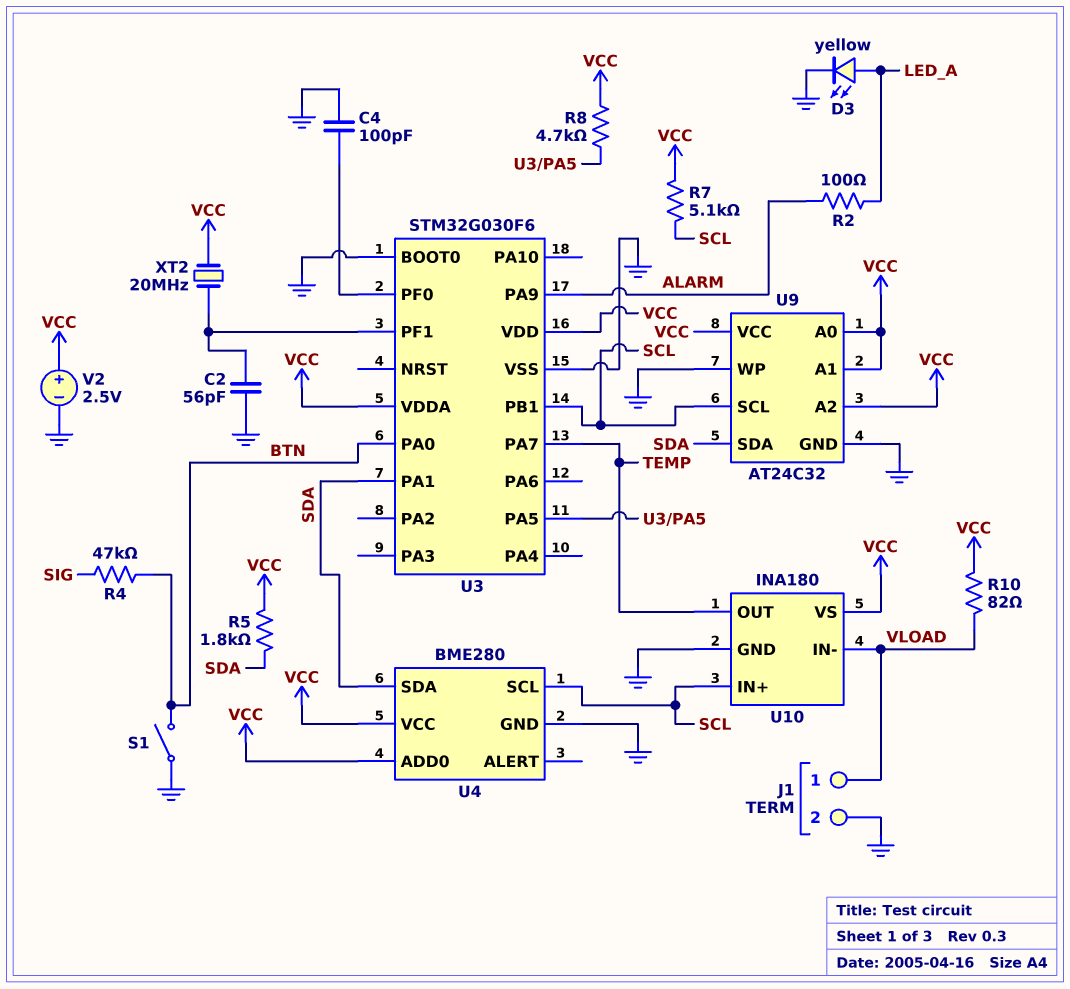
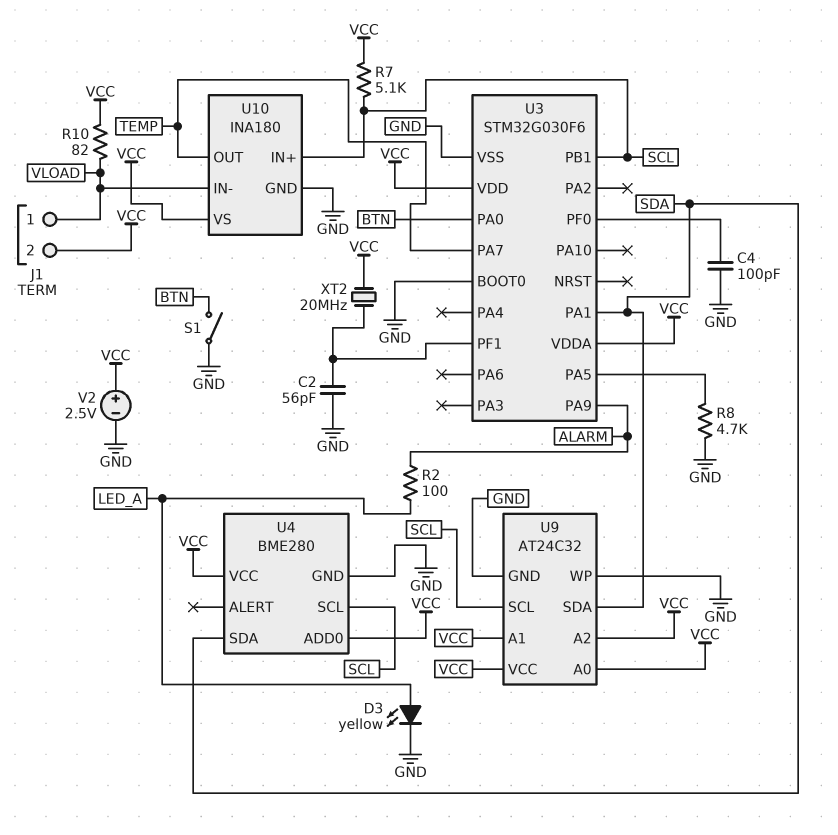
J1 pin 2: GND -> VCC
R4: 47k (BTN, SIG) -> none
R5: 1.8k (SDA, VCC) -> none
R8: 4.7k (U3/PA5, VCC) -> 4.7k (GND, U3/PA5)

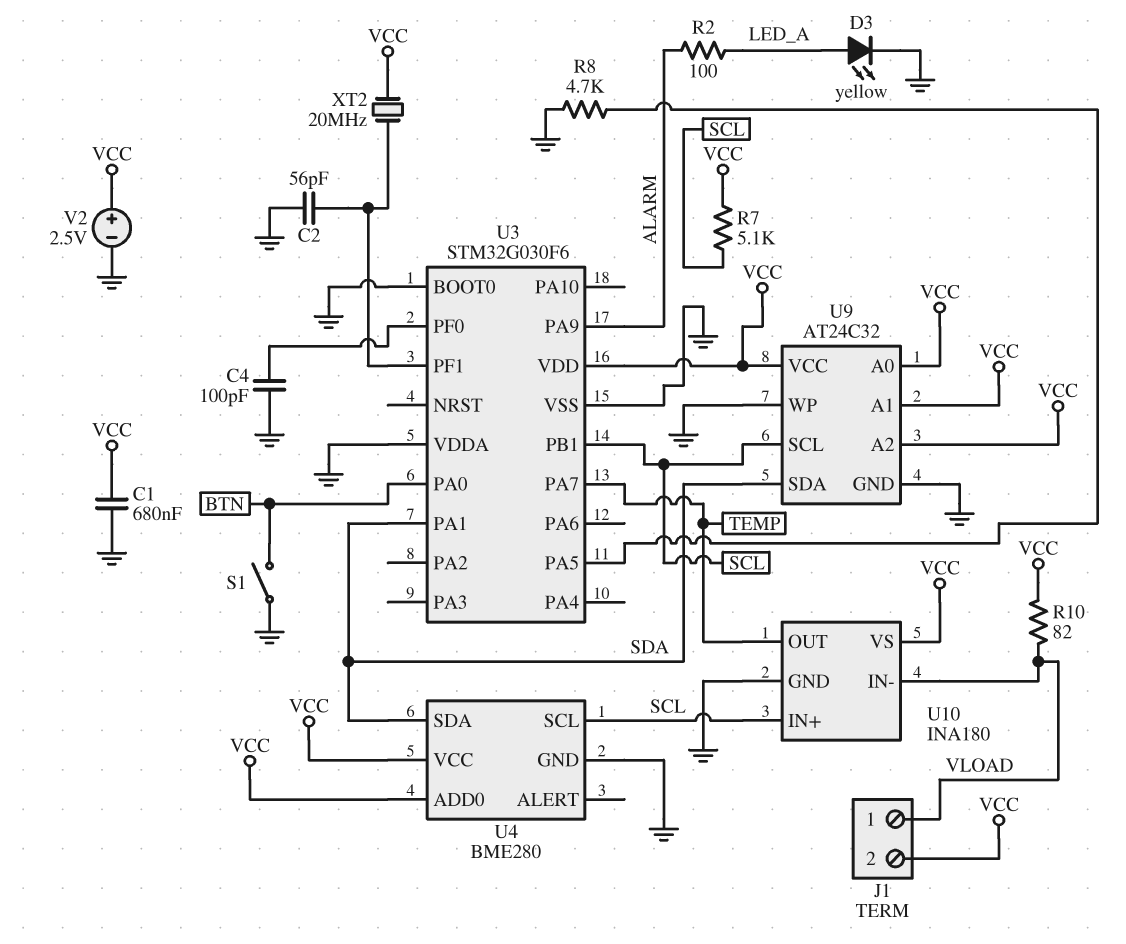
C1: none -> 680nF (GND, VCC)
U3 pin VDDA: VCC -> GND

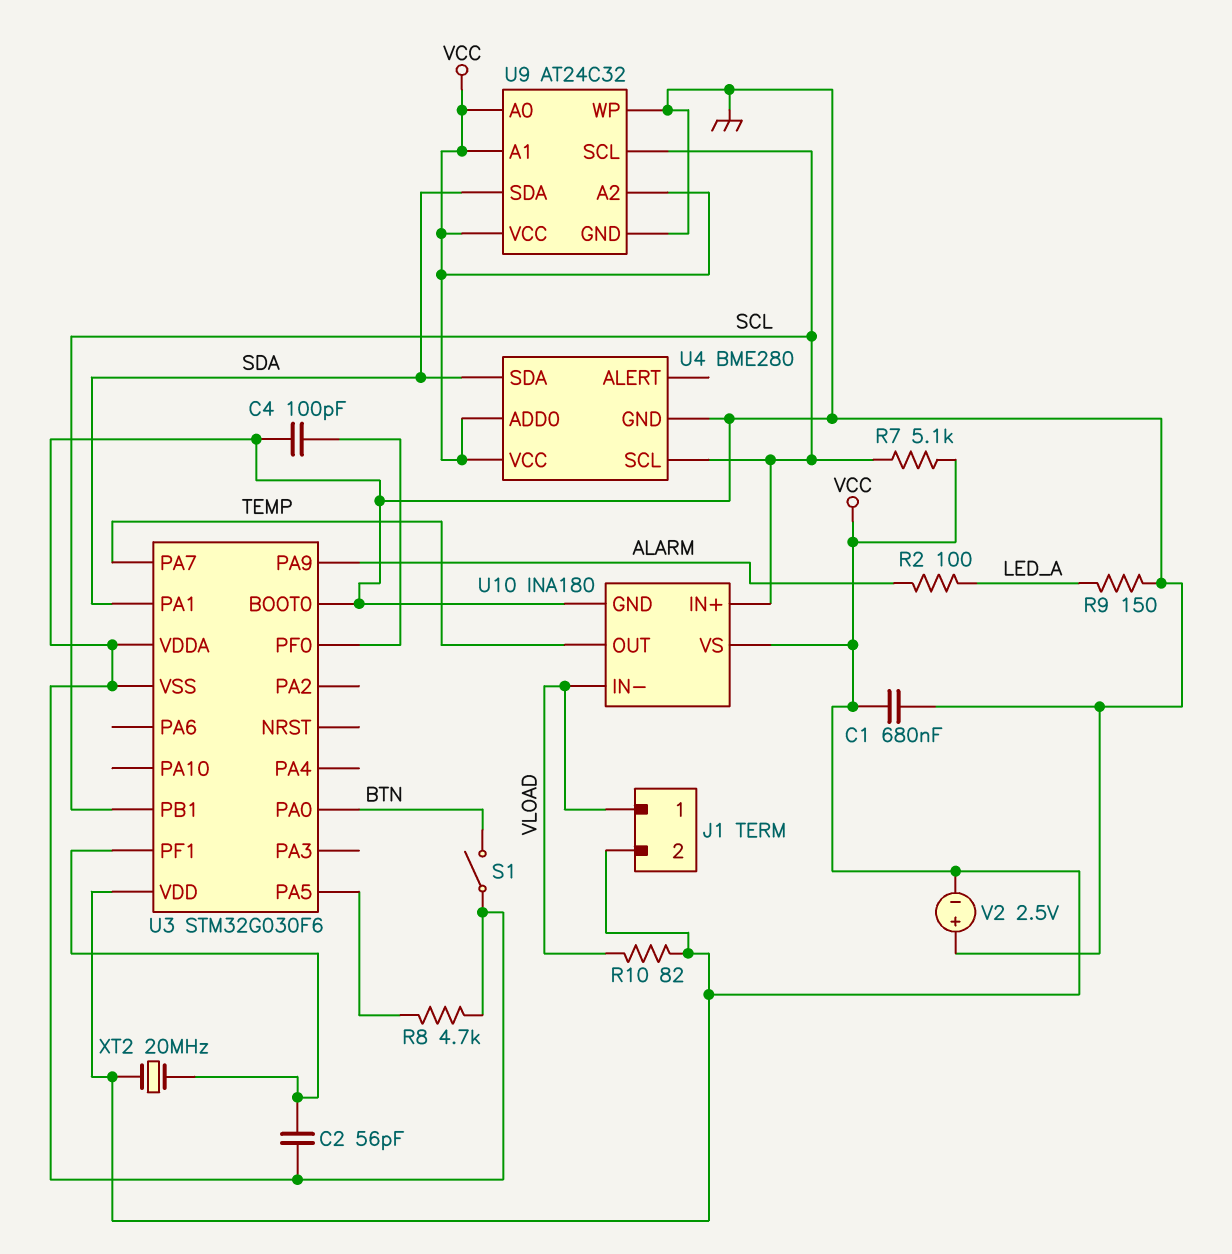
D3: LED yellow (A LED_A, K GND) -> none
R9: none -> 150 (GND, LED_A)
V2: 2.5V (plus VCC, minus GND) -> 2.5V (plus GND, minus VCC)

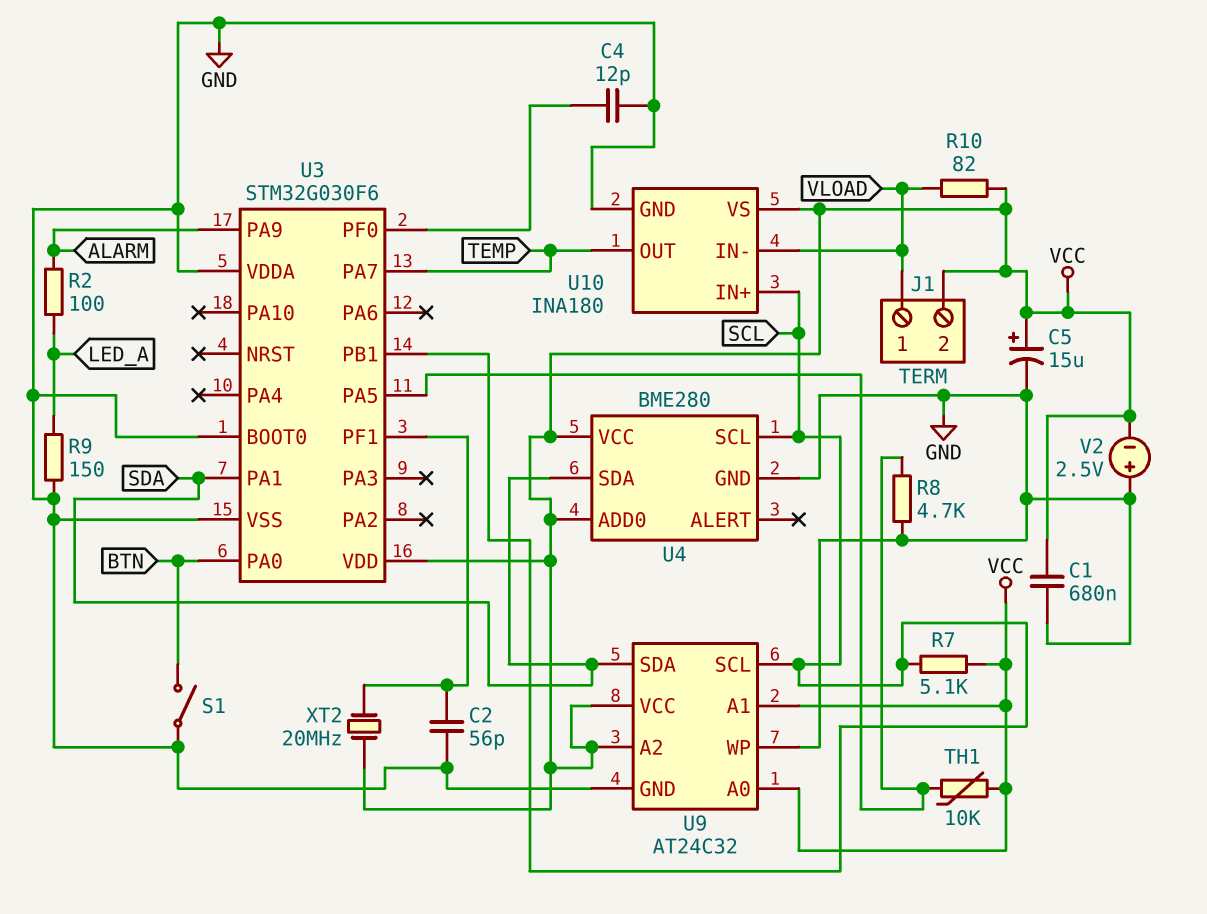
C4: 100pF (GND, U3/PF0) -> 12pF (GND, U3/PF0)
C5: none -> 15uF (plus VCC, minus GND)
TH1: none -> 10k (U3/PA5, VCC)

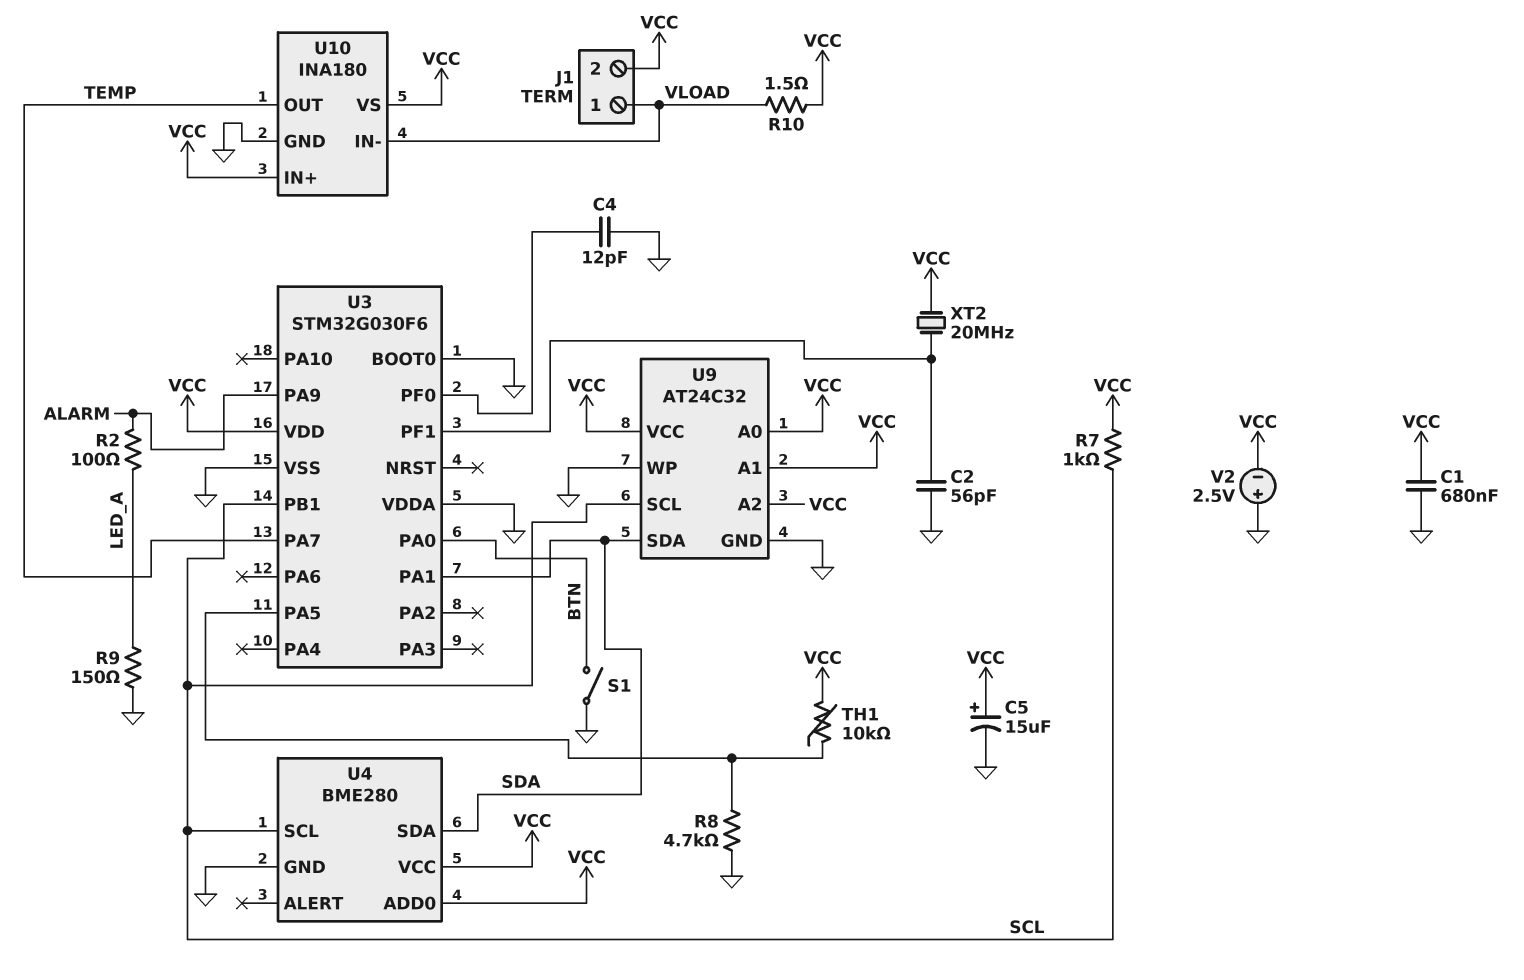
R7: 5.1k (SCL, VCC) -> 1k (SCL, VCC)
R10: 82 (VCC, VLOAD) -> 1.5 (VCC, VLOAD)
U10 pin IN+: SCL -> VCC

